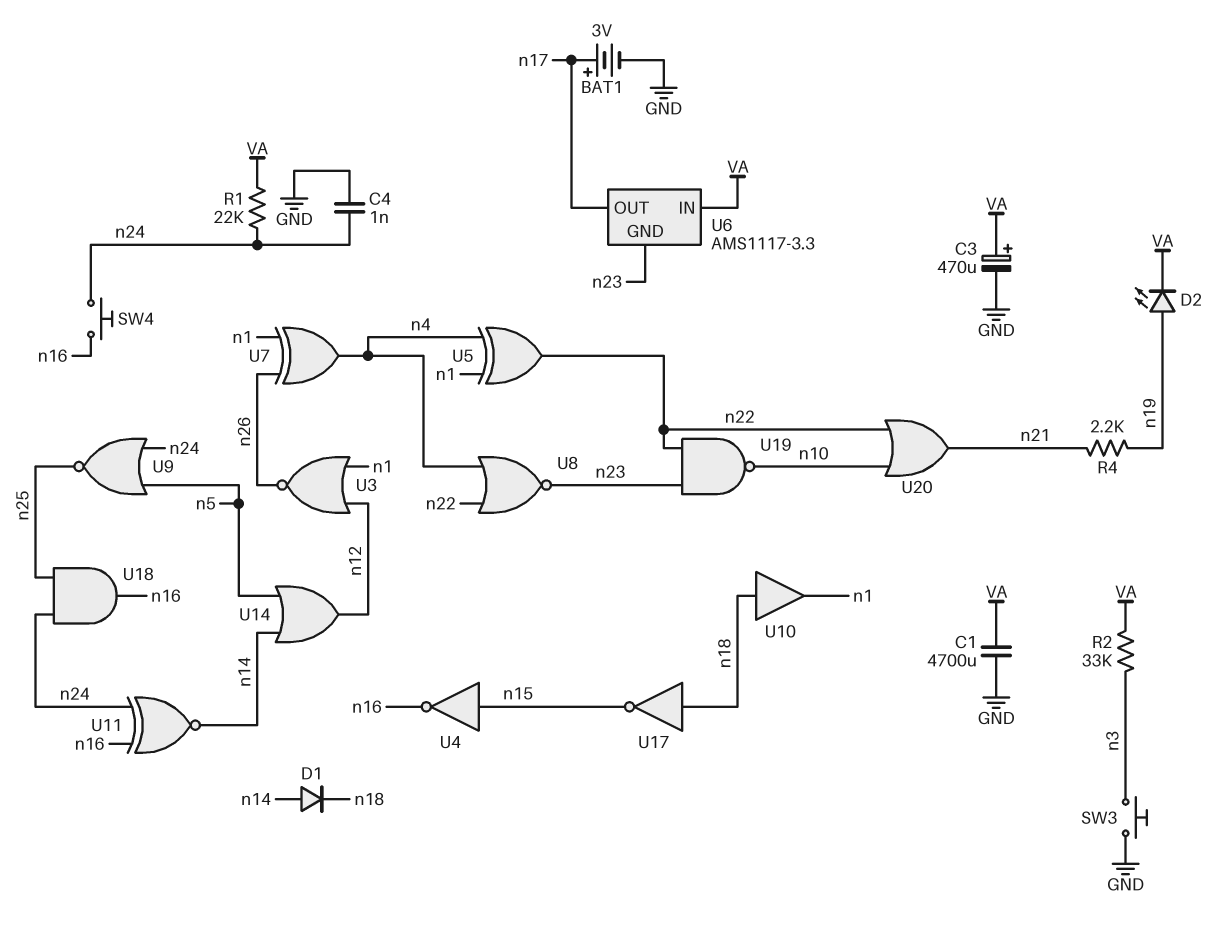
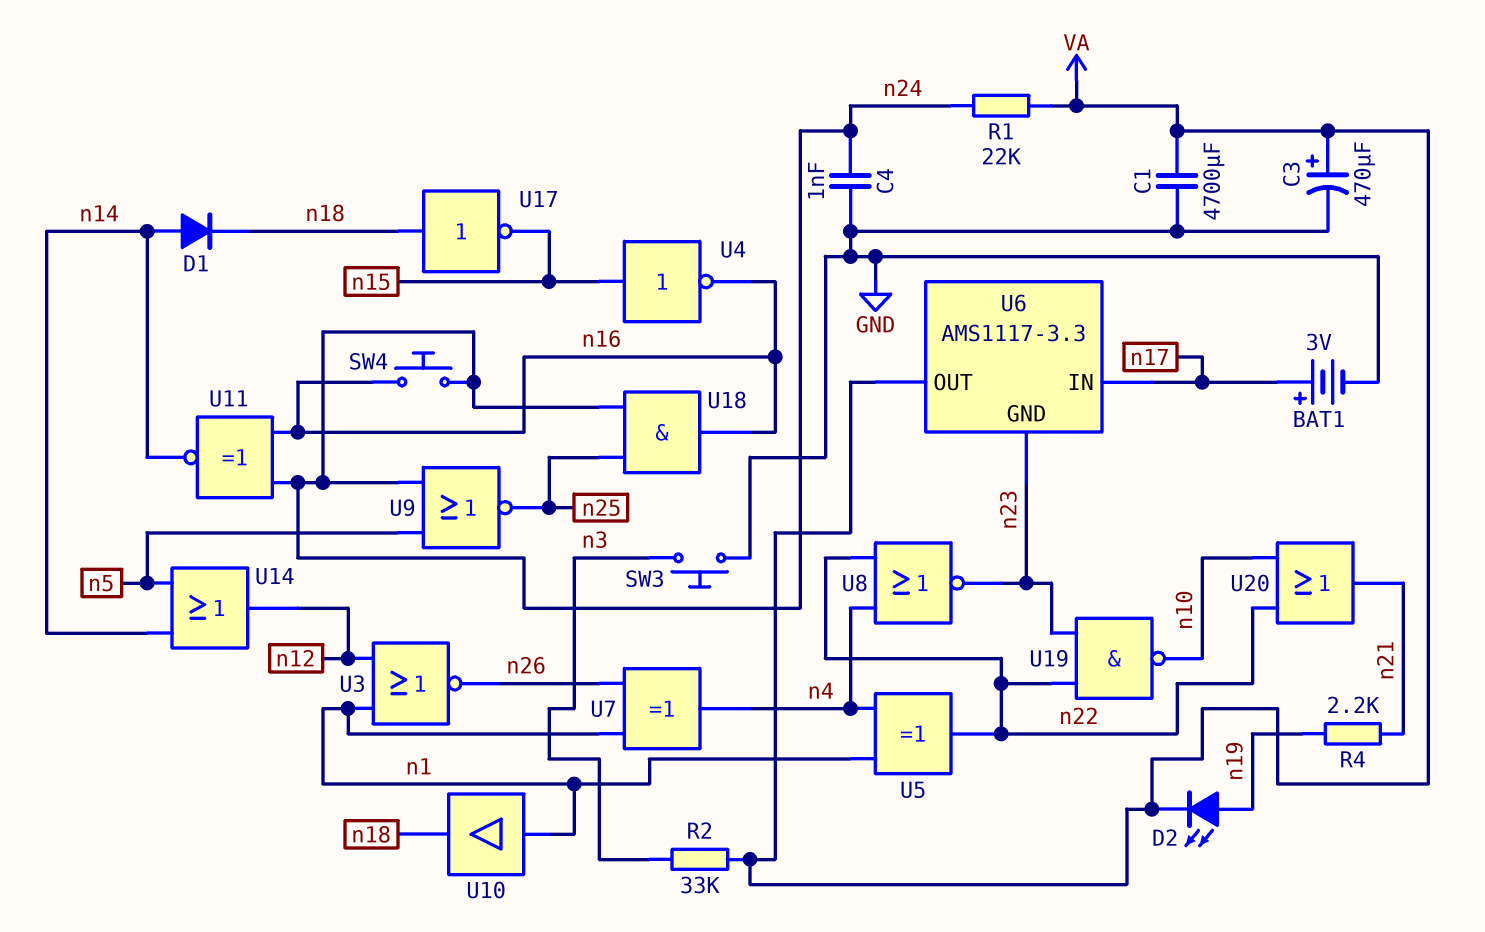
U6 pin IN: VA -> n17
U6 pin OUT: n17 -> VA
U10: buffer (in n18, out n1) -> buffer (in n1, out n18)

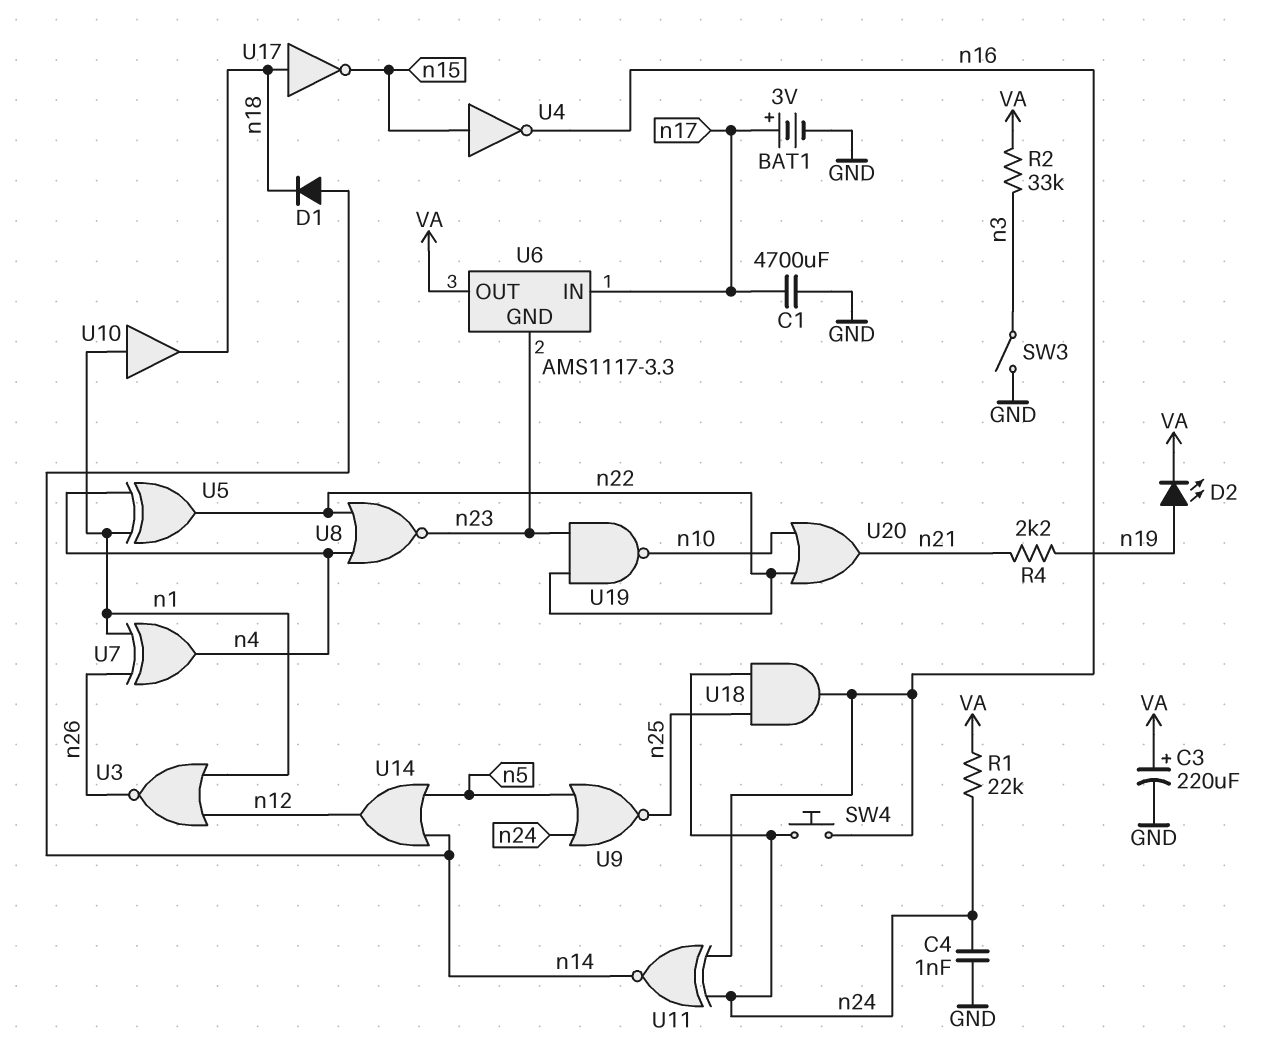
C1: 4700uF (GND, VA) -> 4700uF (GND, n17)
C3: 470uF (plus VA, minus GND) -> 220uF (plus VA, minus GND)
SW3: button (GND, n3) -> switch (GND, n3)

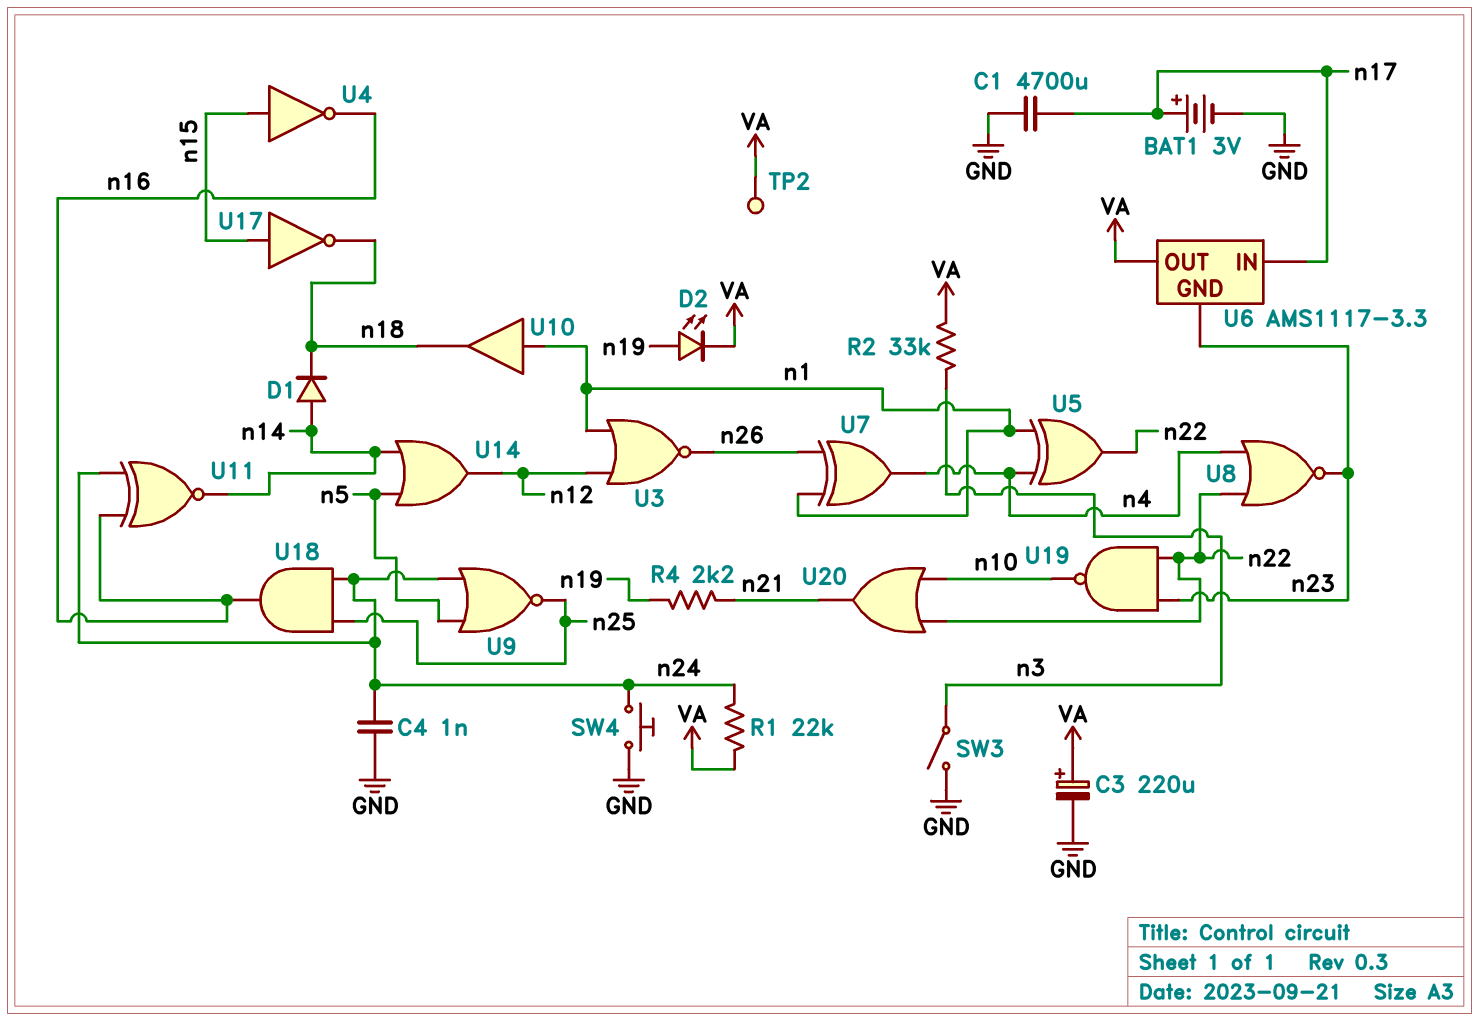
SW4: button (n16, n24) -> button (GND, n24)
TP2: none -> test point (VA)
U17: NOT (in n18, out n15) -> NOT (in n15, out n18)

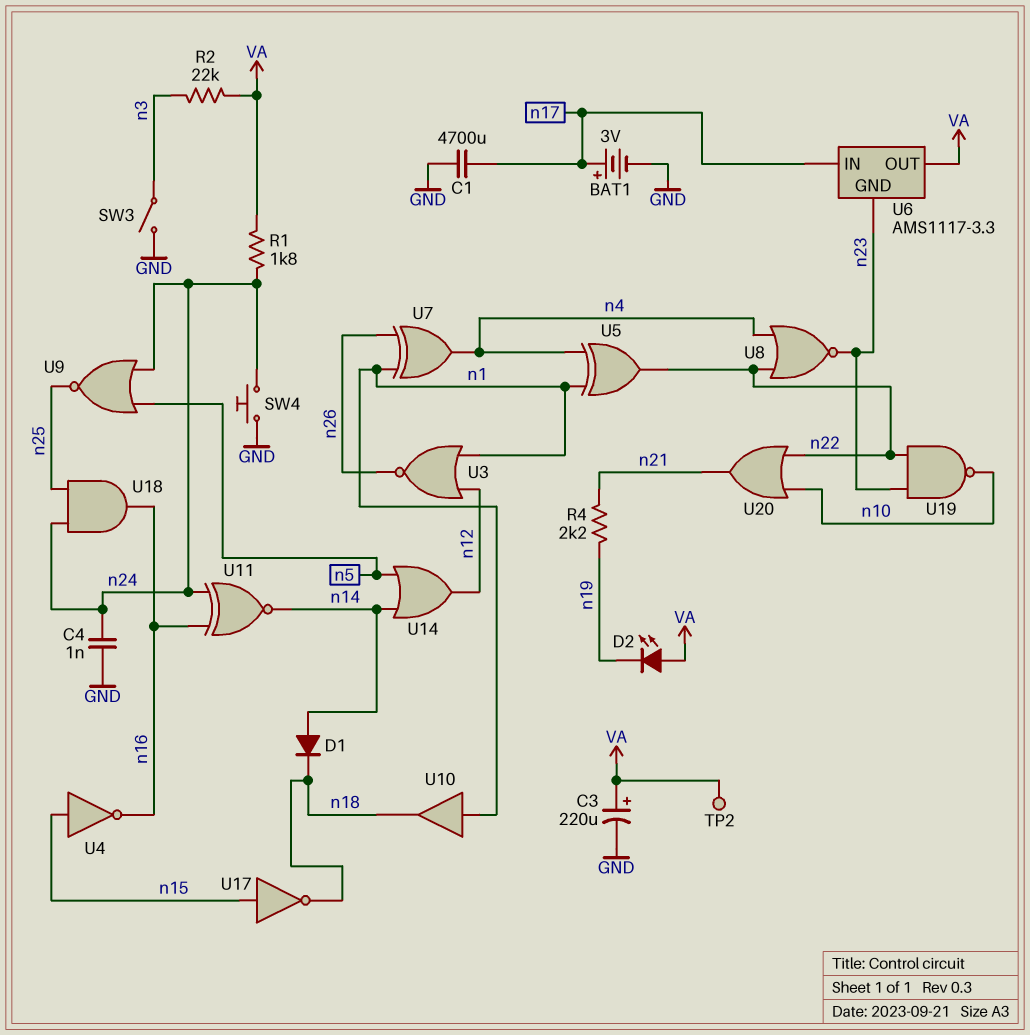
D2: LED (A n19, K VA) -> LED (A VA, K n19)
R1: 22k (VA, n24) -> 1.8k (VA, n24)
R2: 33k (VA, n3) -> 22k (VA, n3)

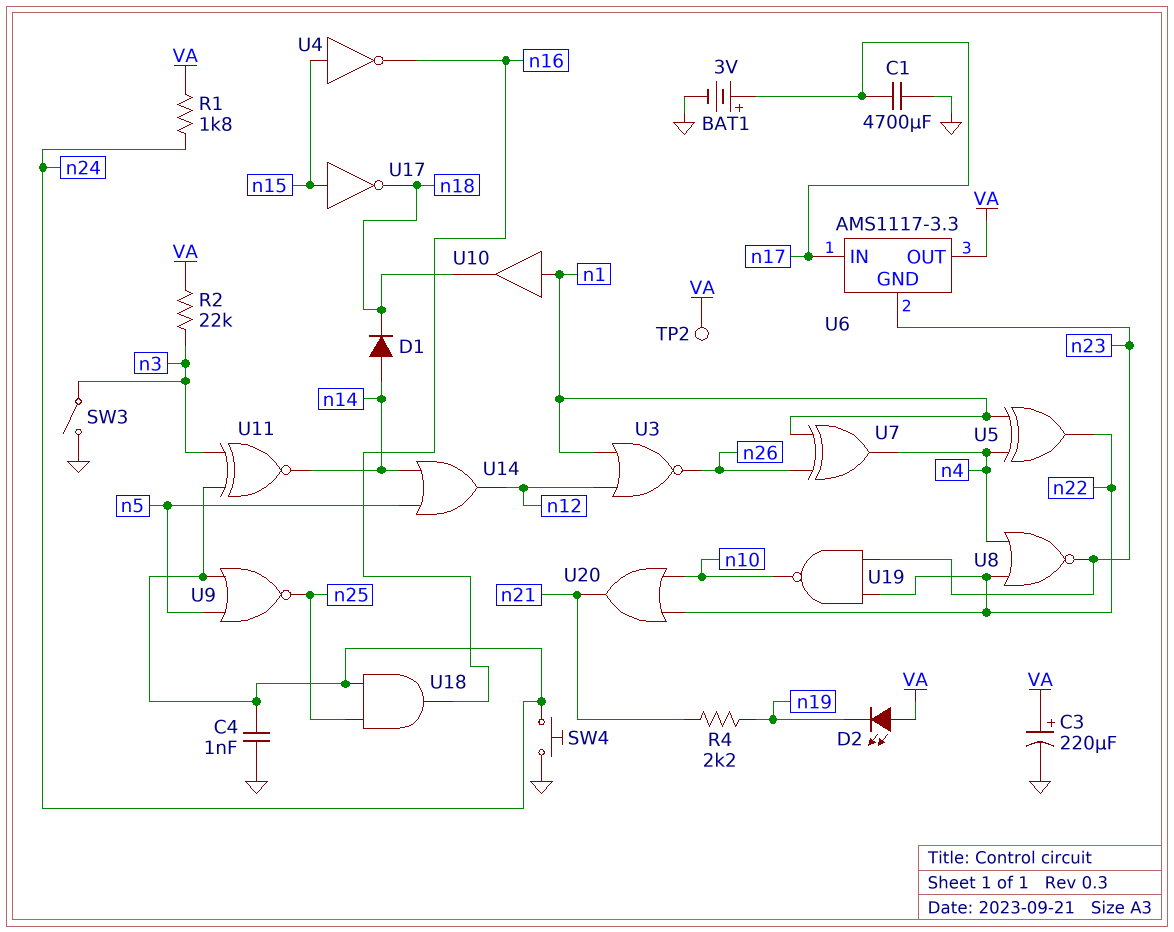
U11: XNOR (in n16, in n24, out n14) -> XNOR (in n3, in n24, out n14)

